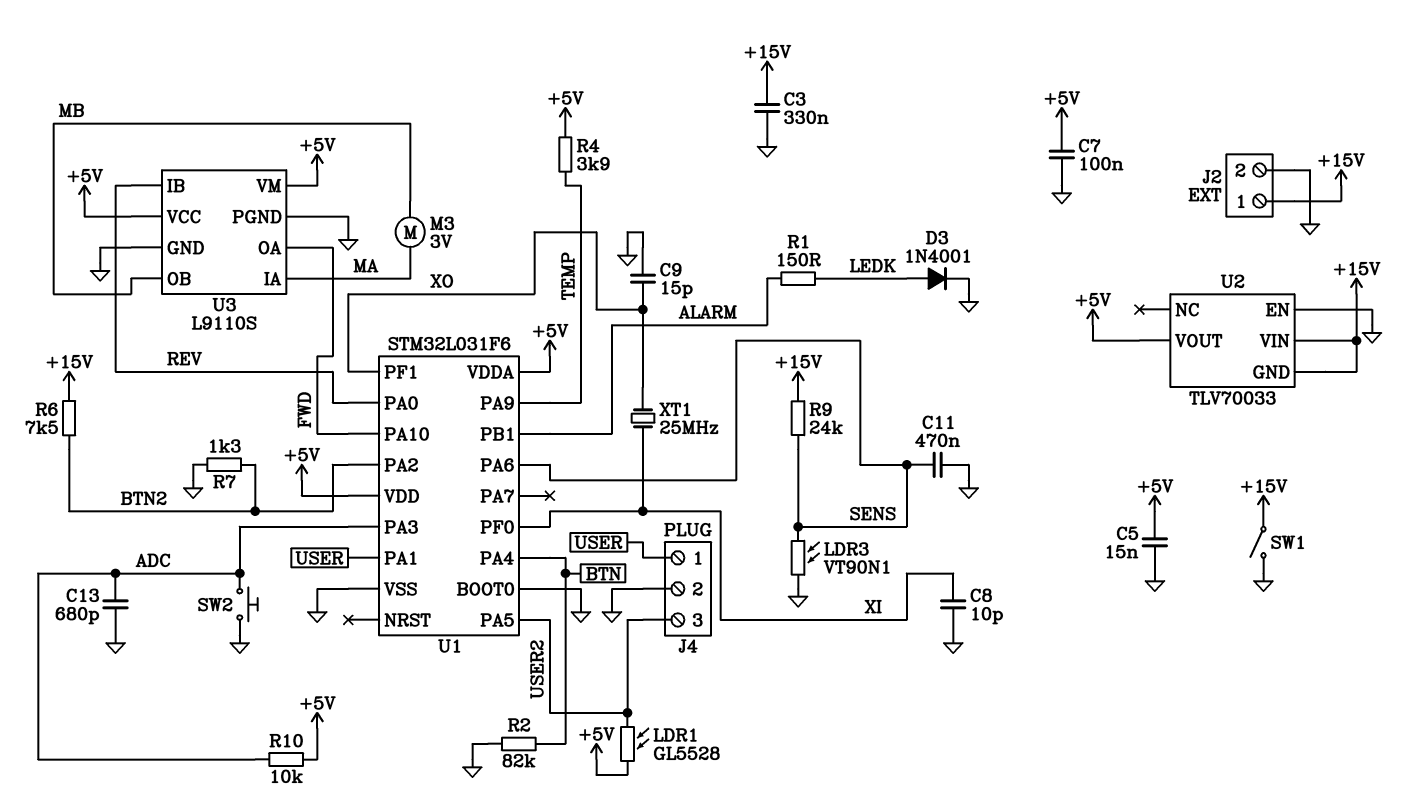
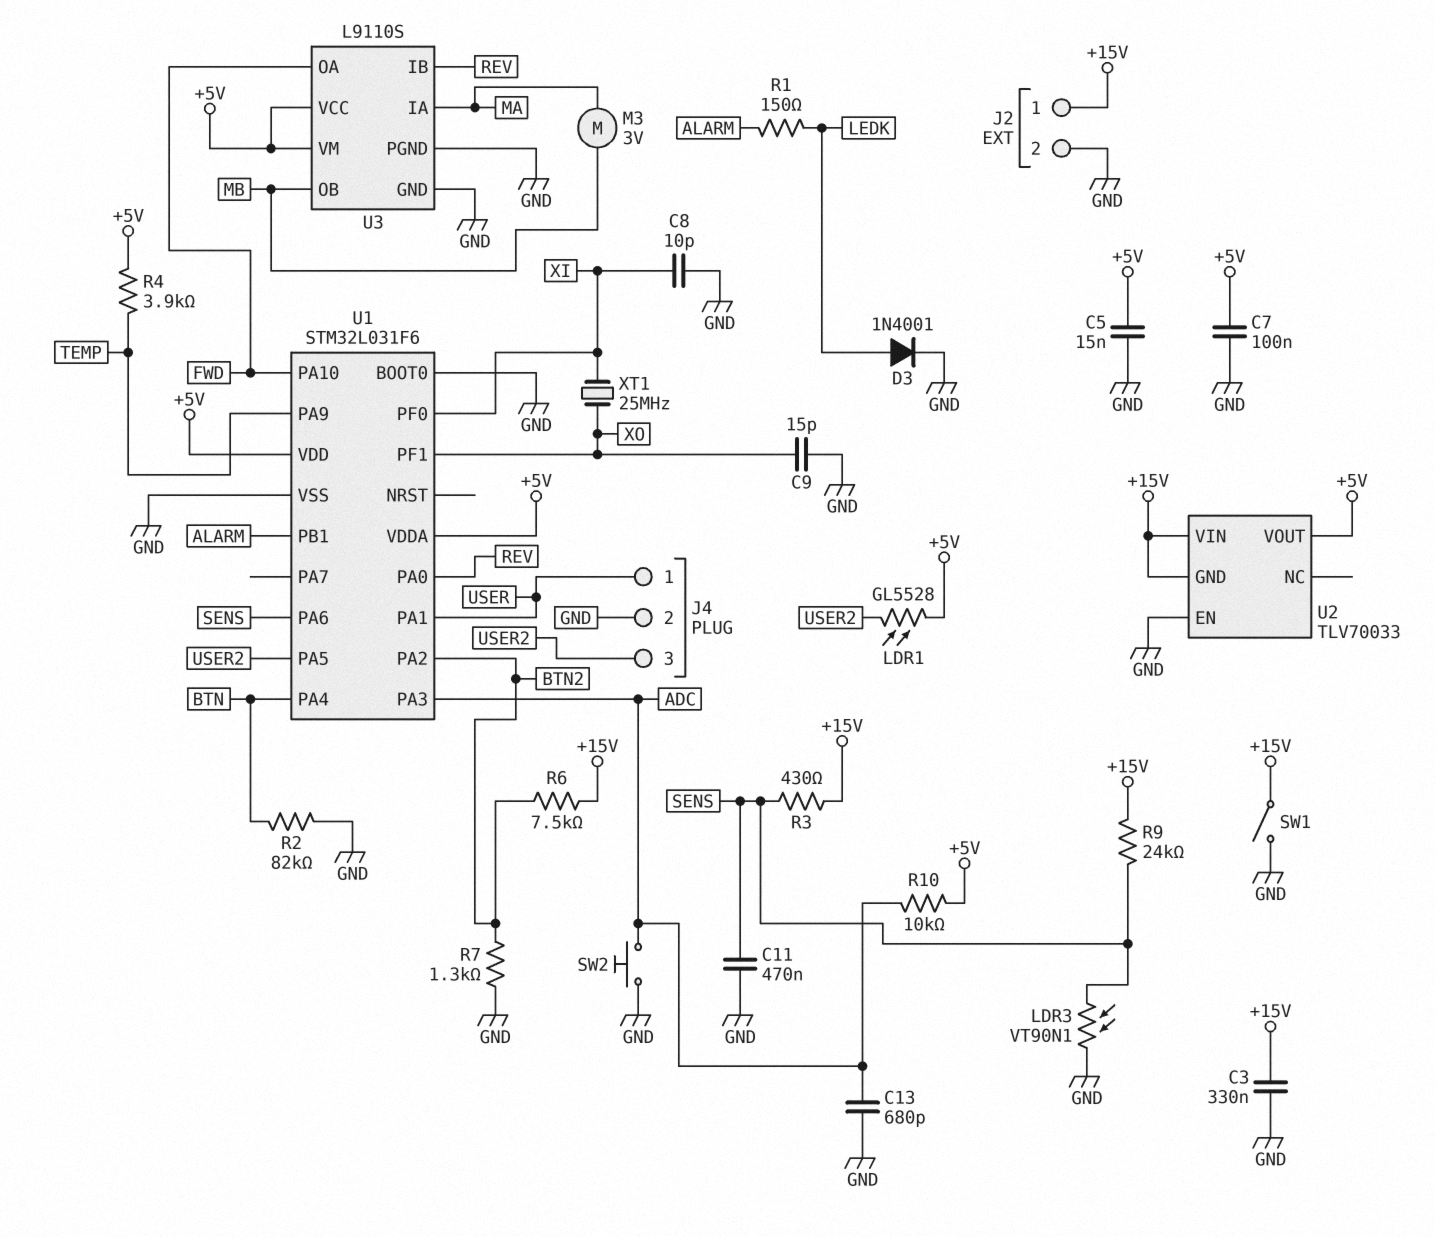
R3: none -> 430 (+15V, SENS)

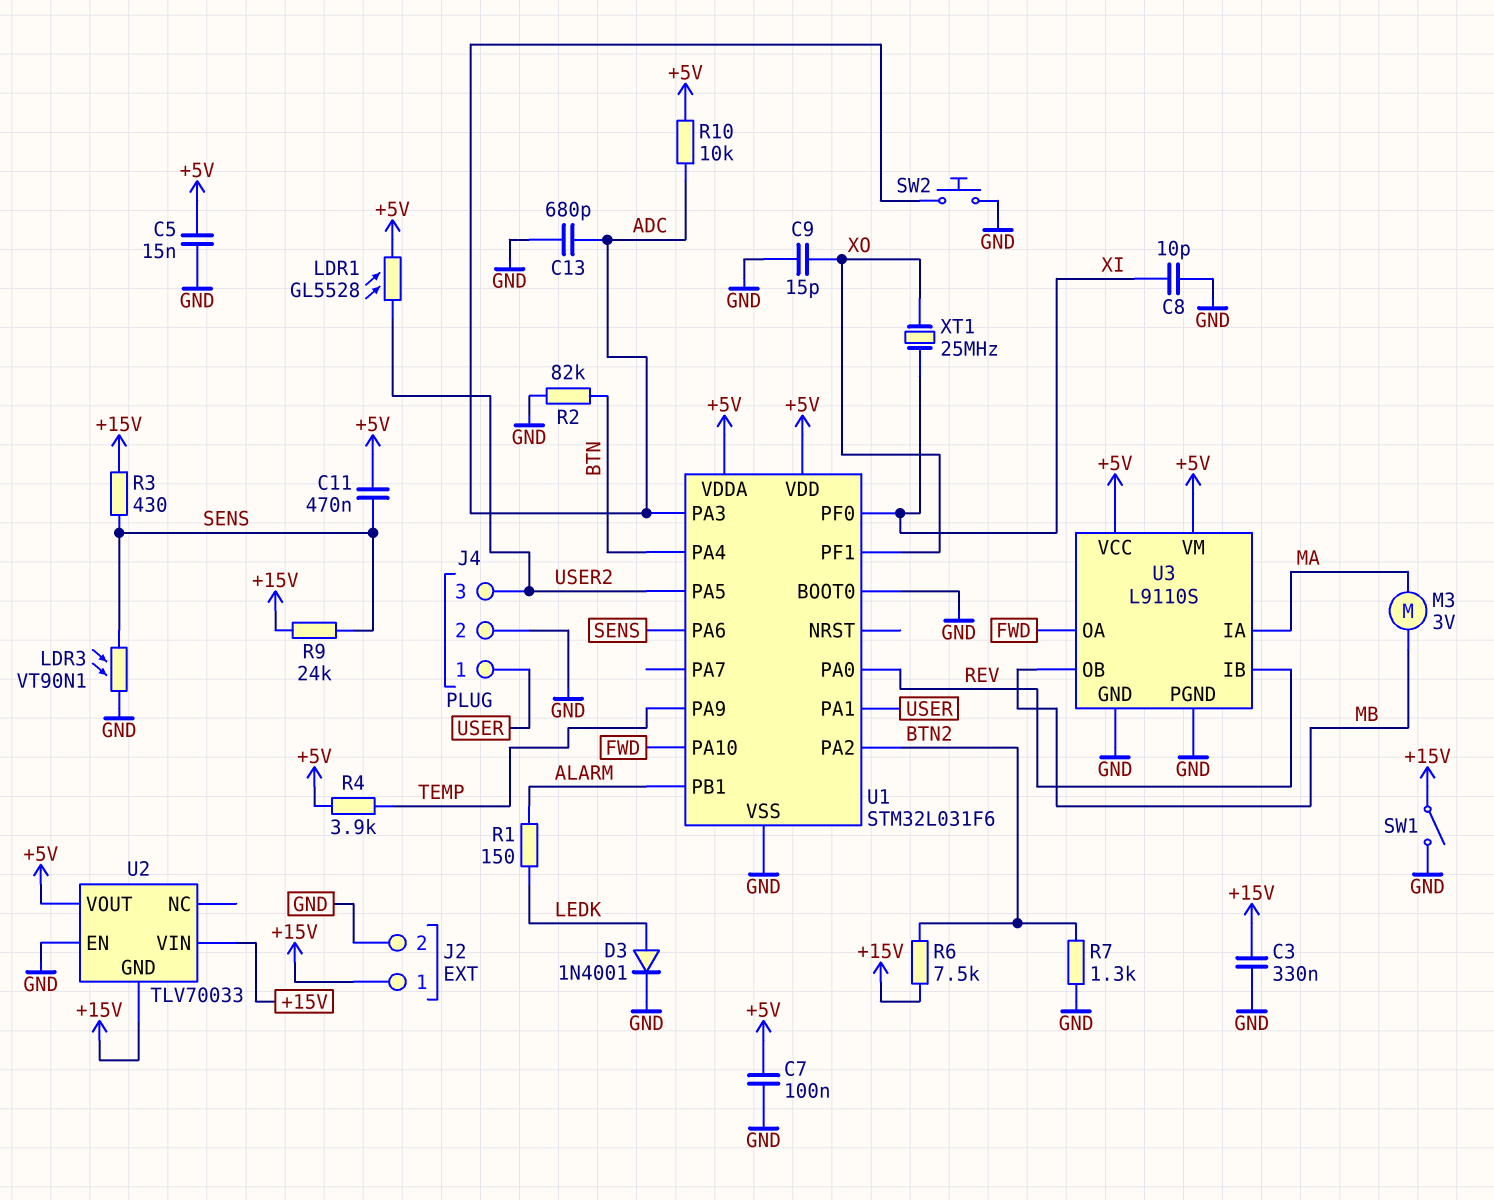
C11: 470nF (GND, SENS) -> 470nF (+5V, SENS)

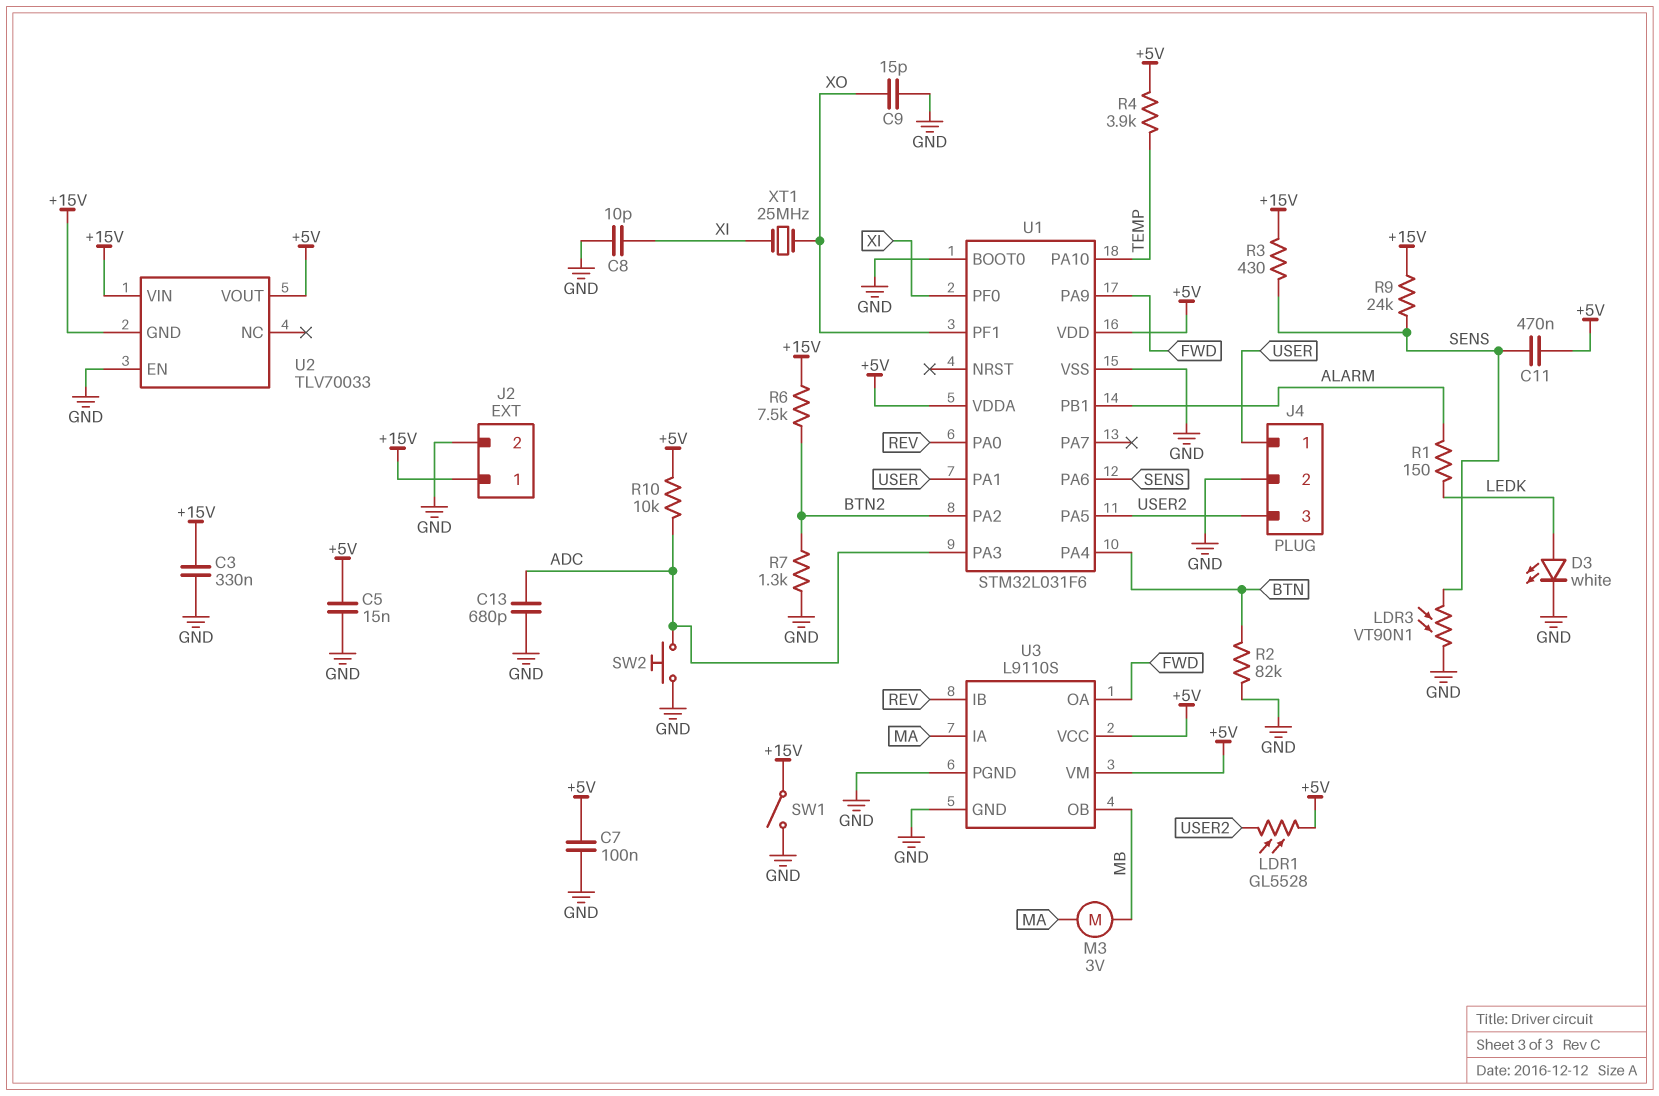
D3: diode 1N4001 (A LEDK, K GND) -> LED white (A LEDK, K GND)
U1 pin PA9: TEMP -> FWD
U1 pin PA10: FWD -> TEMP

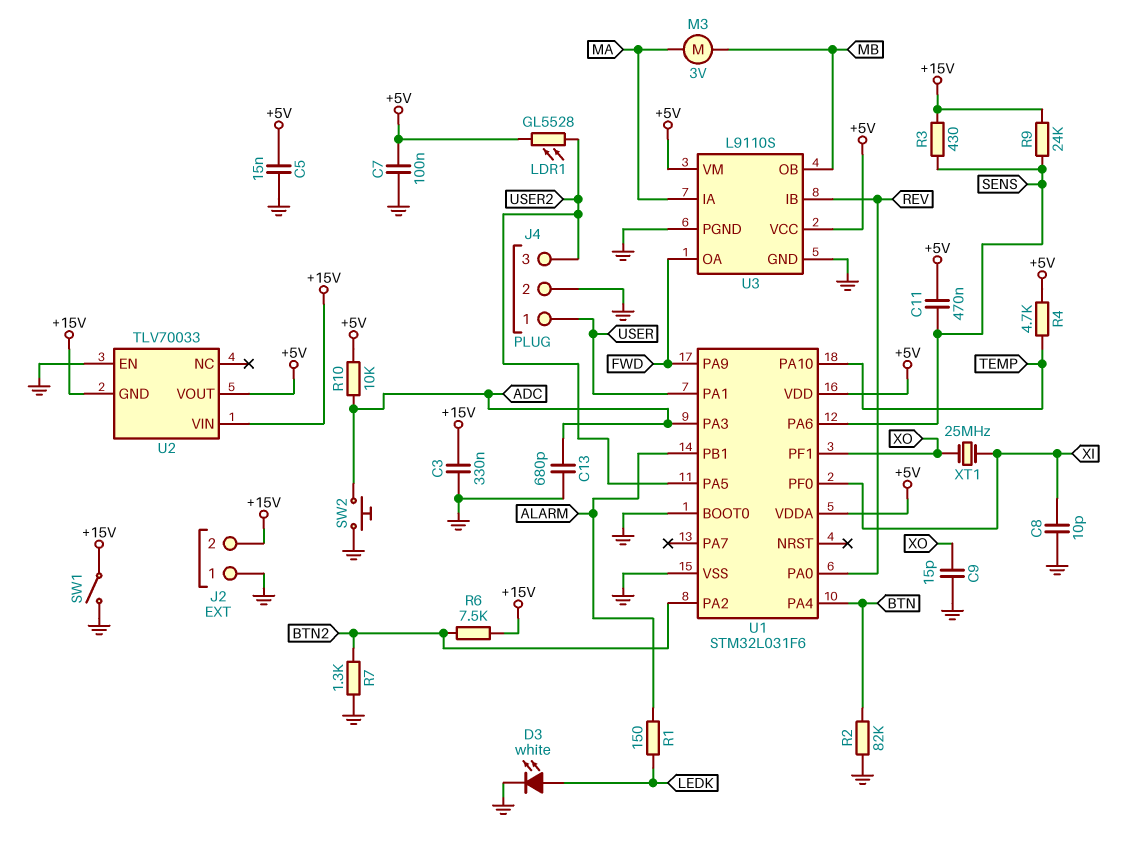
J2 pin 1: +15V -> GND
J2 pin 2: GND -> +15V
LDR3: VT90N1 (GND, SENS) -> none
R4: 3.9k (+5V, TEMP) -> 4.7k (+5V, TEMP)

